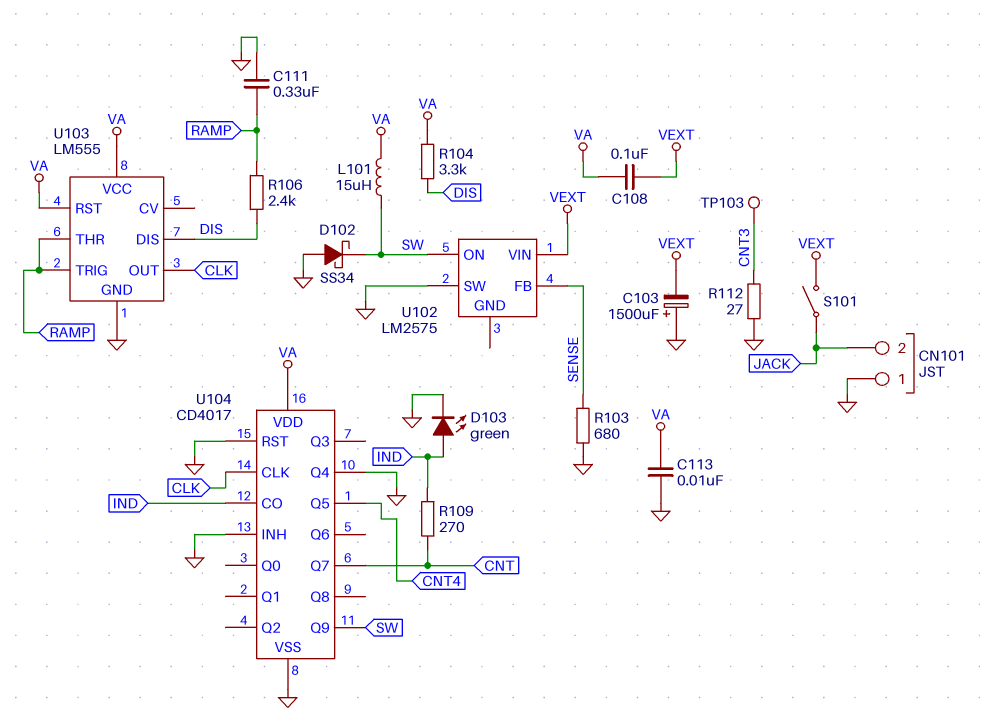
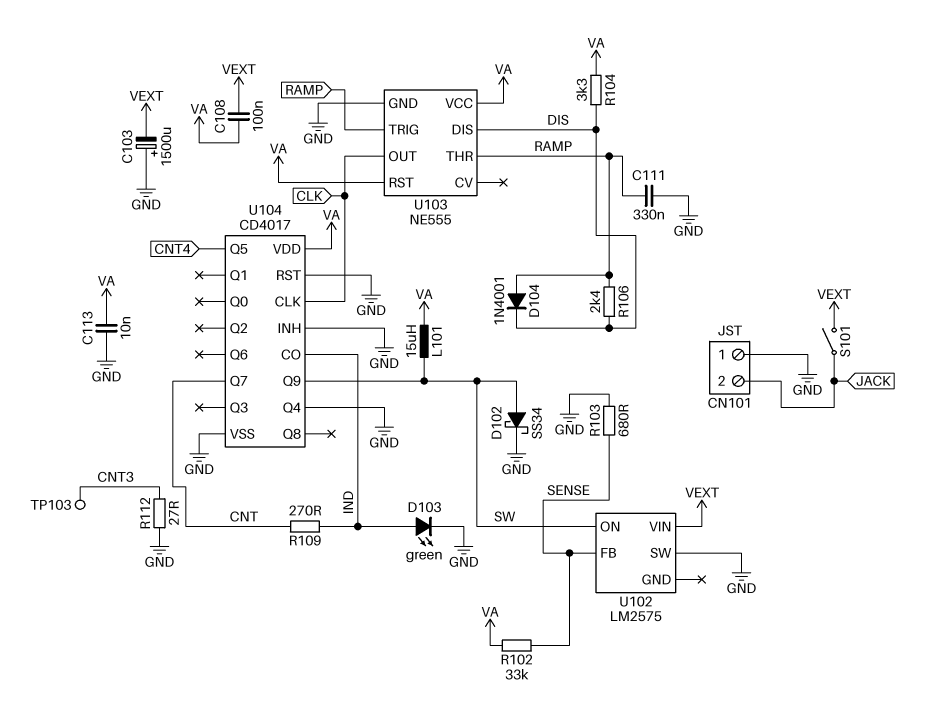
D102: schottky SS34 (A GND, K SW) -> schottky SS34 (A SW, K GND)
D104: none -> diode 1N4001 (A RAMP, K DIS)
R102: none -> 33k (SENSE, VA)
U103: LM555 -> NE555

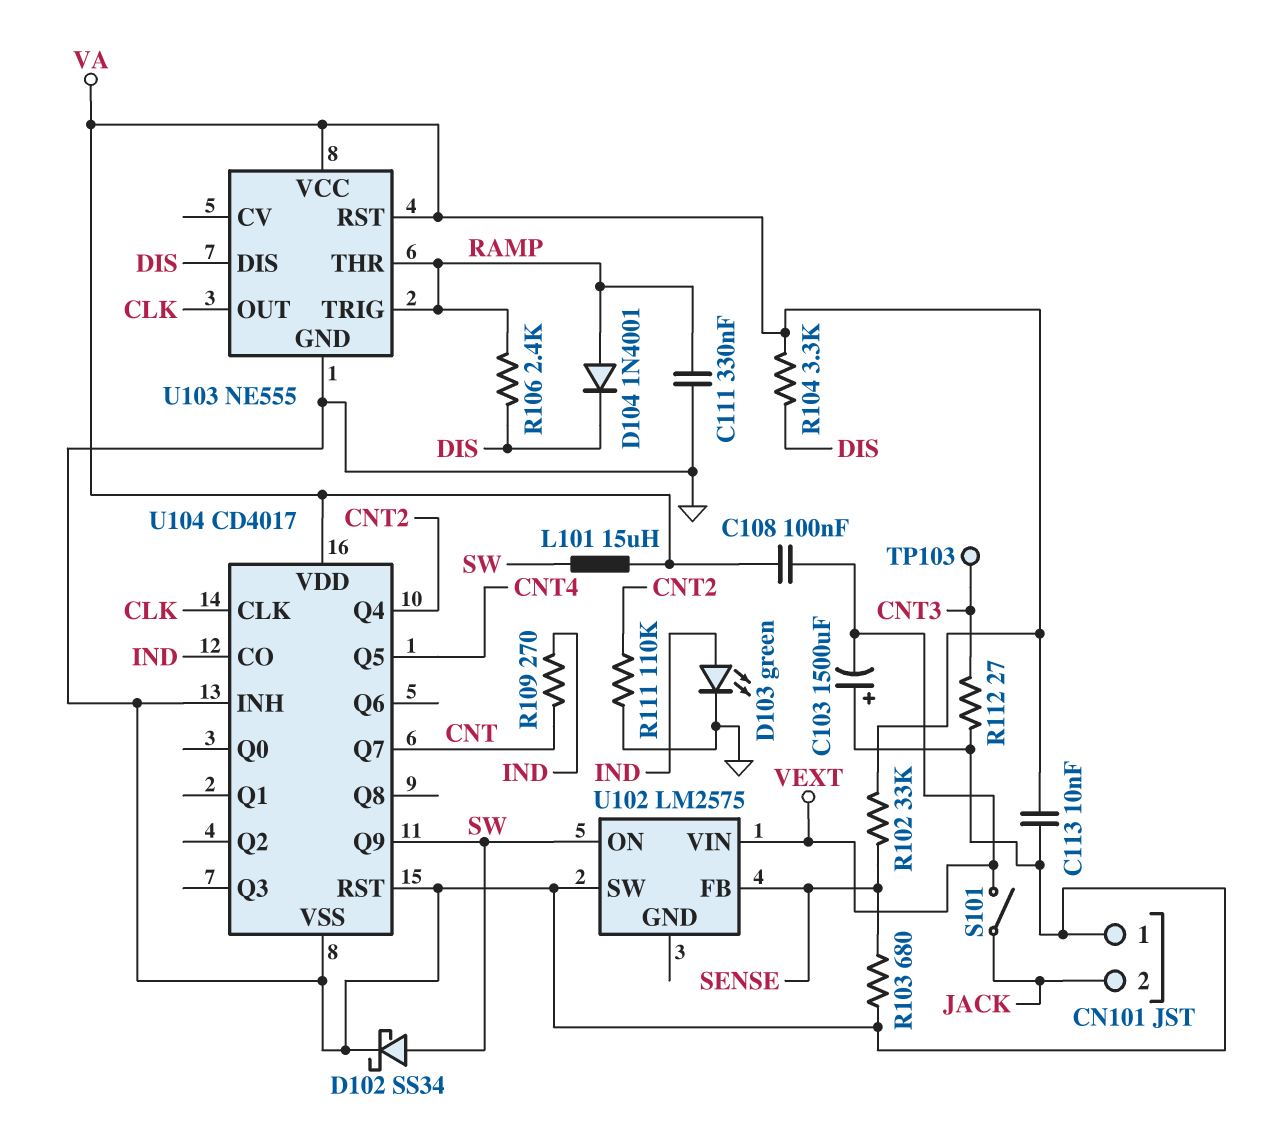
R111: none -> 110k (CNT2, GND)
U104 pin Q4: GND -> CNT2

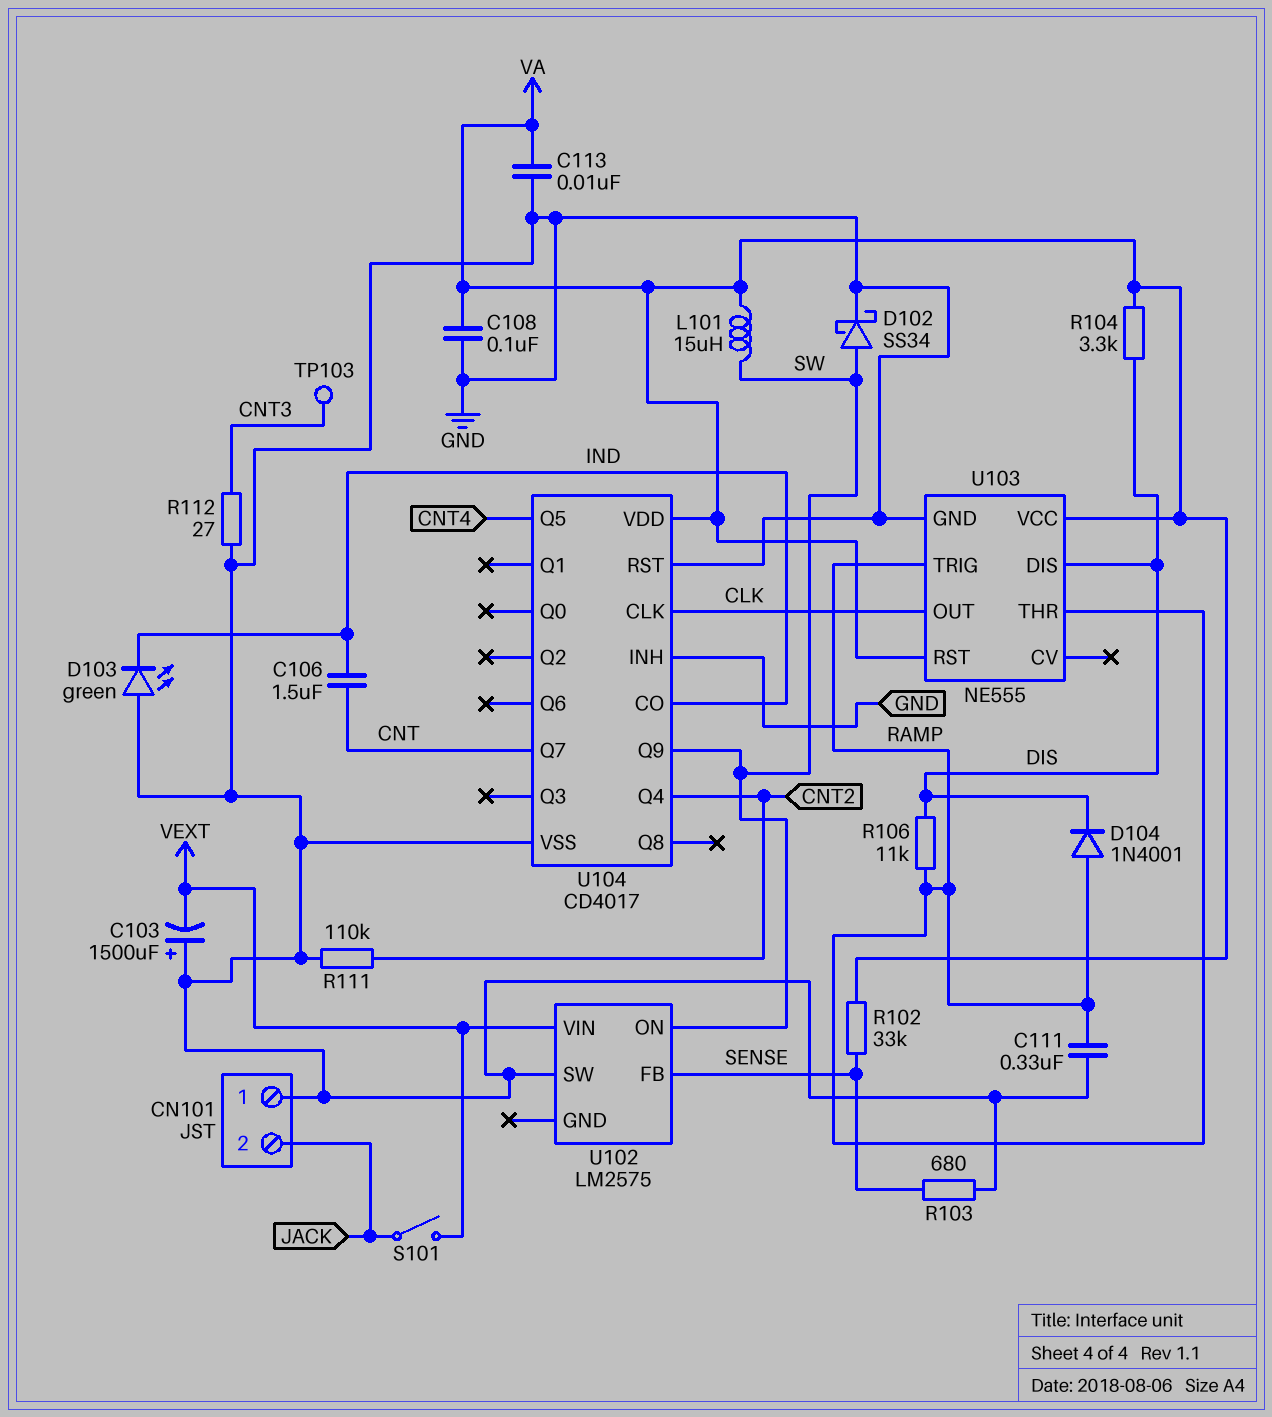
C106: none -> 1.5uF (CNT, IND)
C108: 100nF (VA, VEXT) -> 100nF (GND, VA)
D103: LED green (A IND, K GND) -> LED green (A GND, K IND)
R106: 2.4k (DIS, RAMP) -> 11k (DIS, RAMP)
R109: 270 (CNT, IND) -> none

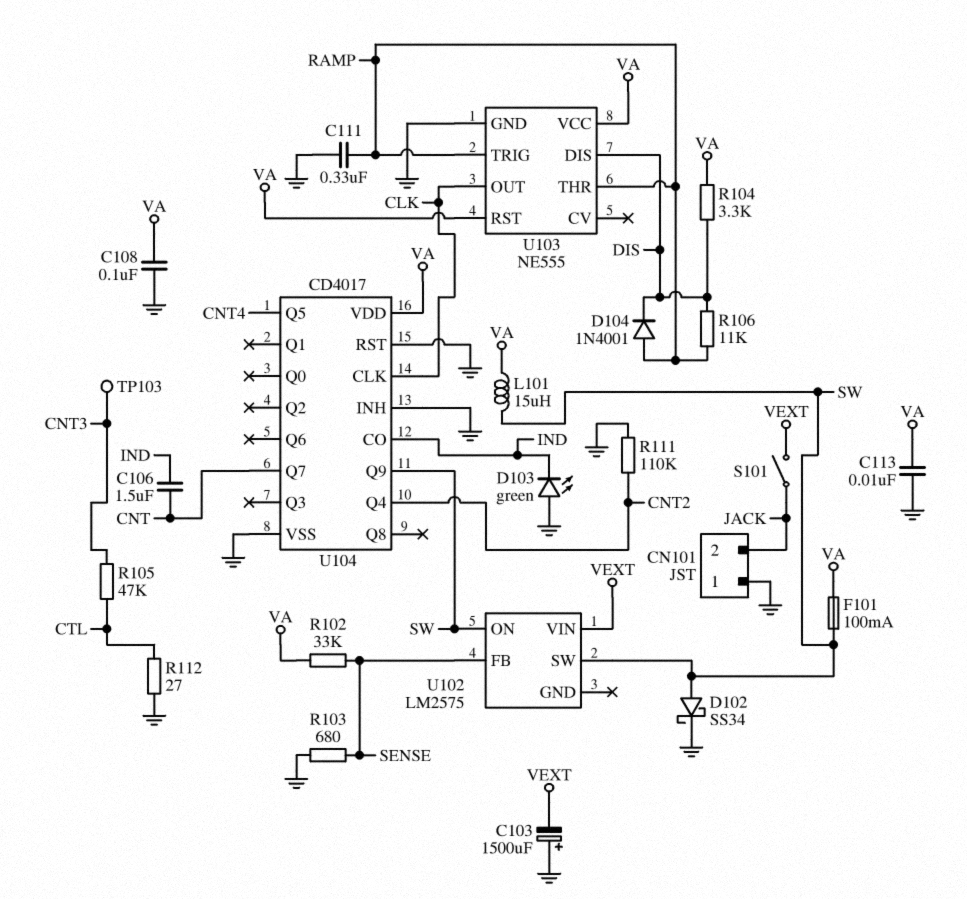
F101: none -> 100mA (SW, VA)
R105: none -> 47k (CNT3, CTL)
R112: 27 (CNT3, GND) -> 27 (CTL, GND)
U102 pin SW: GND -> SW

